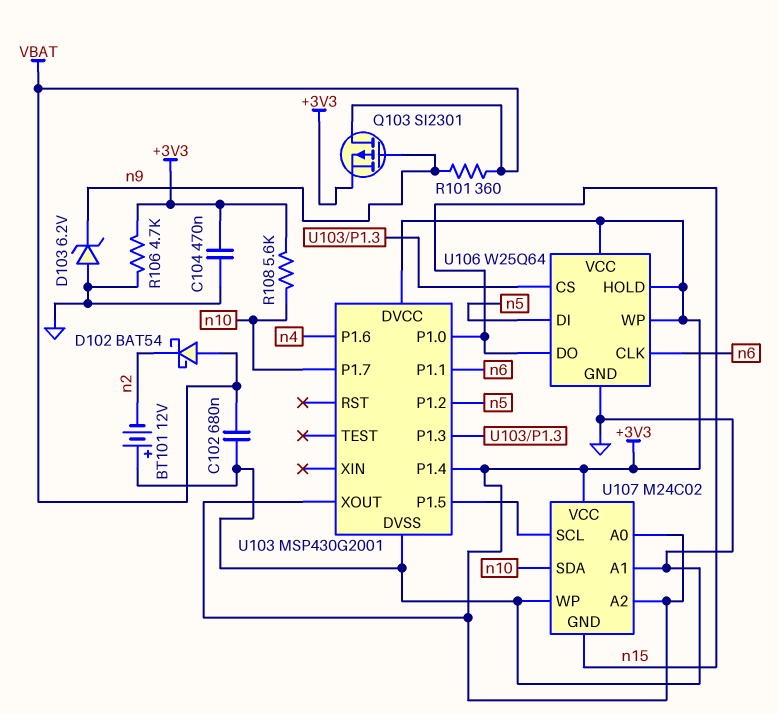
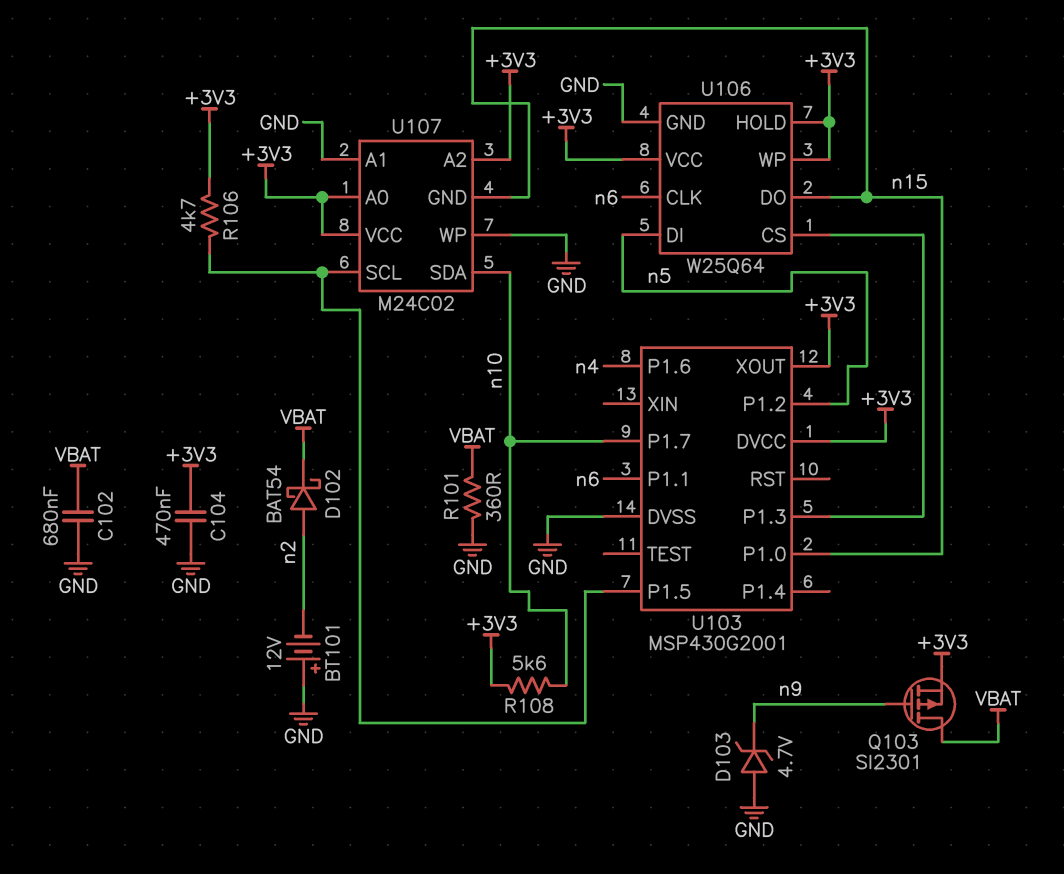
D102: schottky BAT54 (A VBAT, K n2) -> schottky BAT54 (A n2, K VBAT)
D103: zener 6.2V (A GND, K n9) -> zener 4.7V (A GND, K n9)
R101: 360 (VBAT, n9) -> 360 (GND, VBAT)
R106: 4.7k (+3V3, GND) -> 4.7k (+3V3, U103/P1.5)
U103 pin P1.4: +3V3 -> none

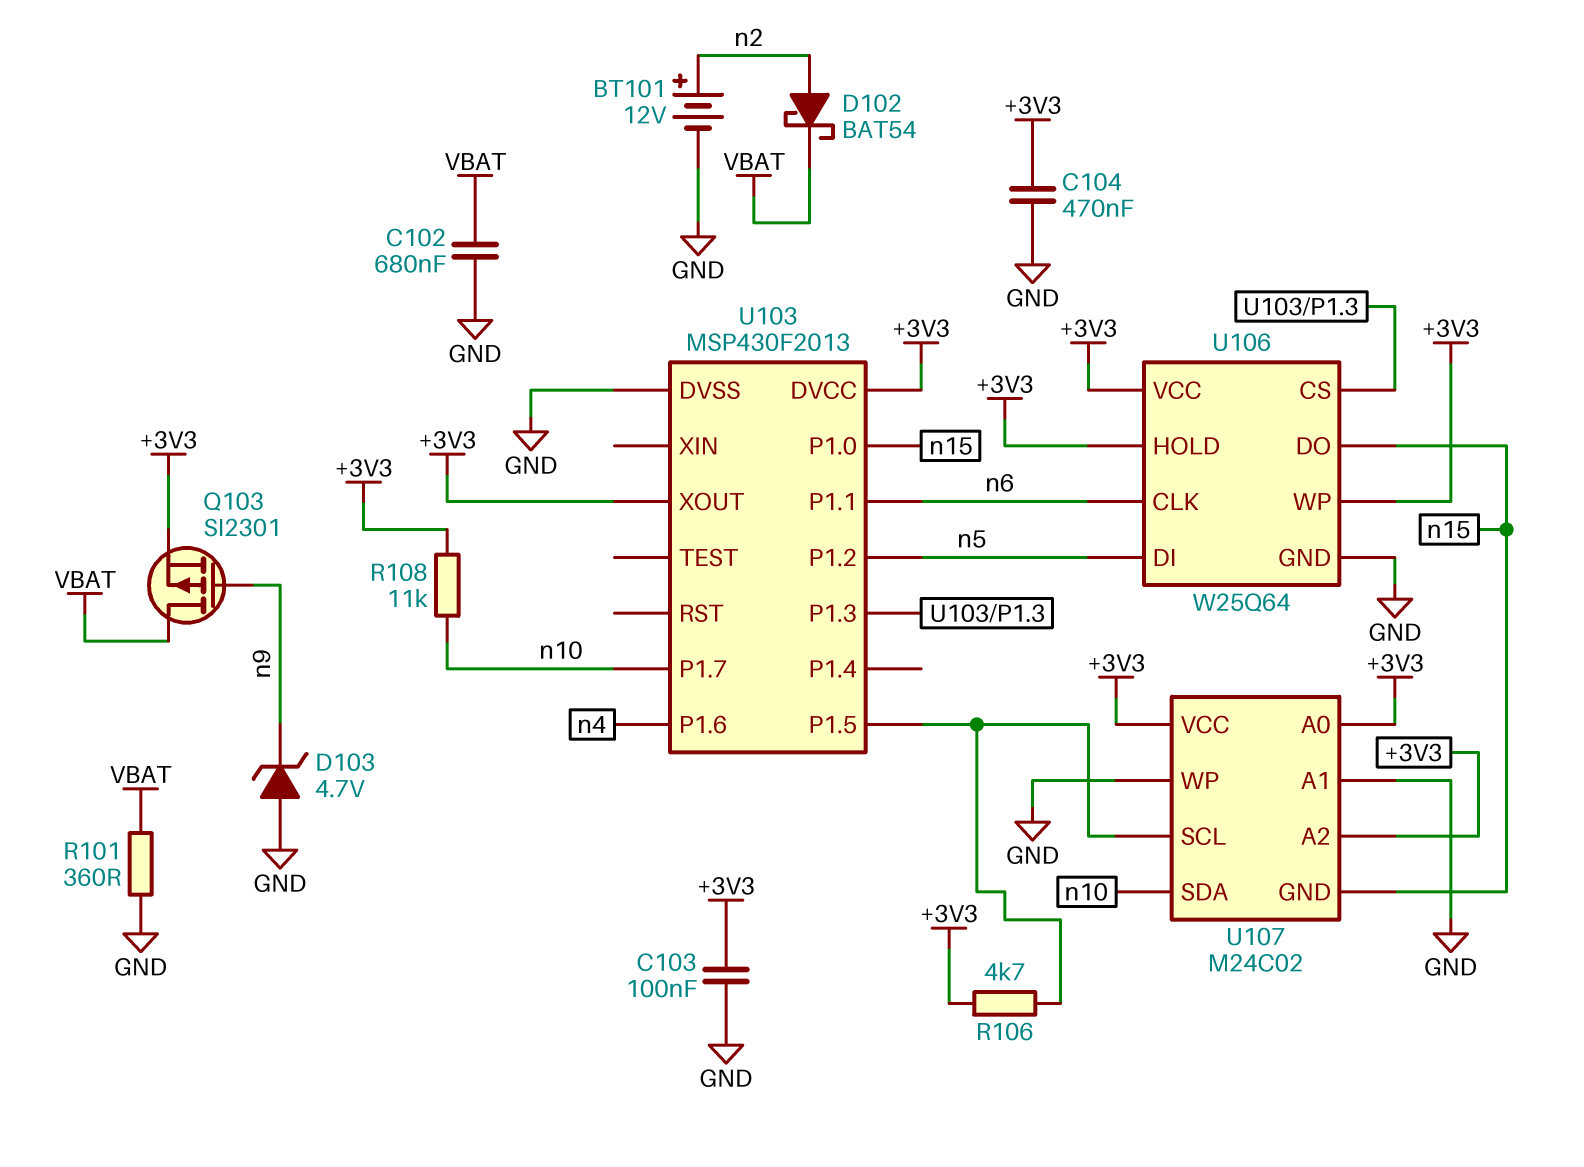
BT101: 12V (plus GND, minus n2) -> 12V (plus n2, minus GND)
C103: none -> 100nF (+3V3, GND)
R108: 5.6k (+3V3, n10) -> 11k (+3V3, n10)
U103: MSP430G2001 -> MSP430F2013

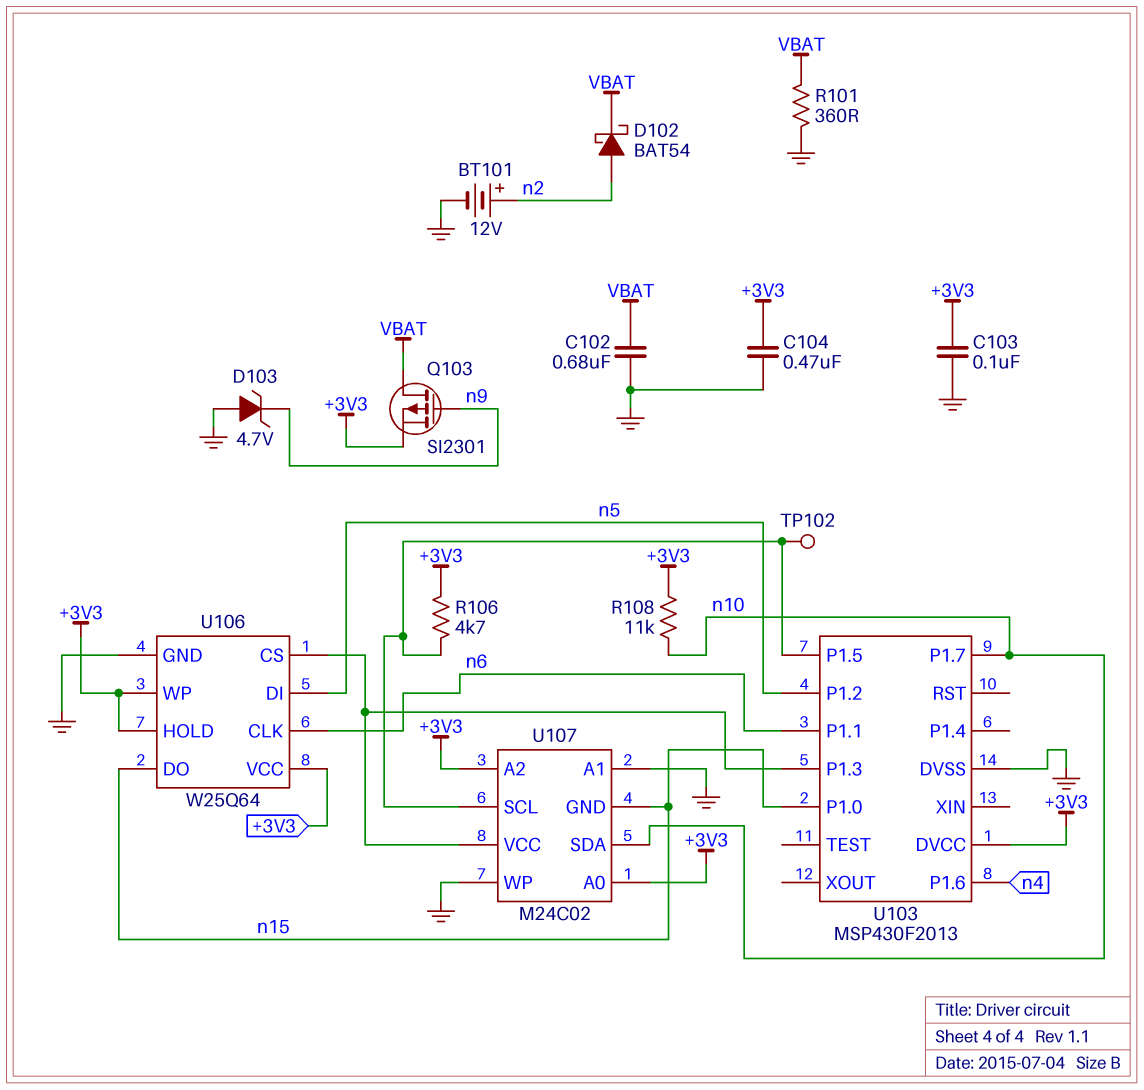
TP102: none -> test point (U103/P1.5)
U103 pin XOUT: +3V3 -> none
U107 pin VCC: +3V3 -> U103/P1.3

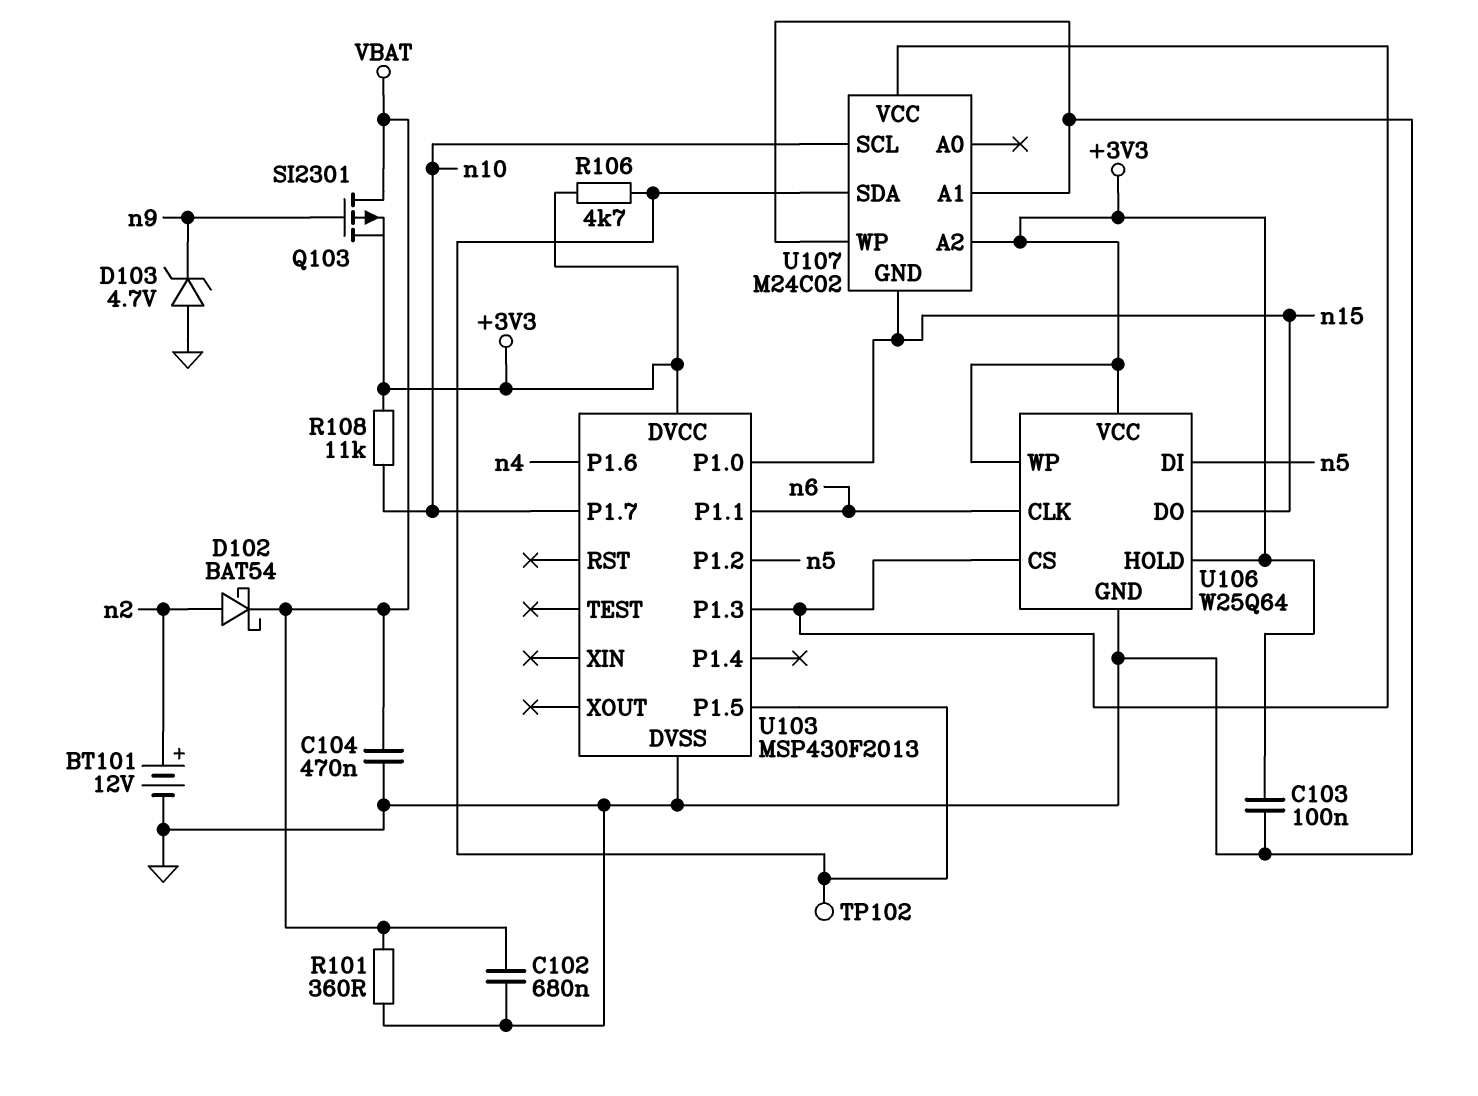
C104: 470nF (+3V3, GND) -> 470nF (GND, VBAT)
U107 pin A0: +3V3 -> none
U107 pin SCL: U103/P1.5 -> n10
U107 pin SDA: n10 -> U103/P1.5

